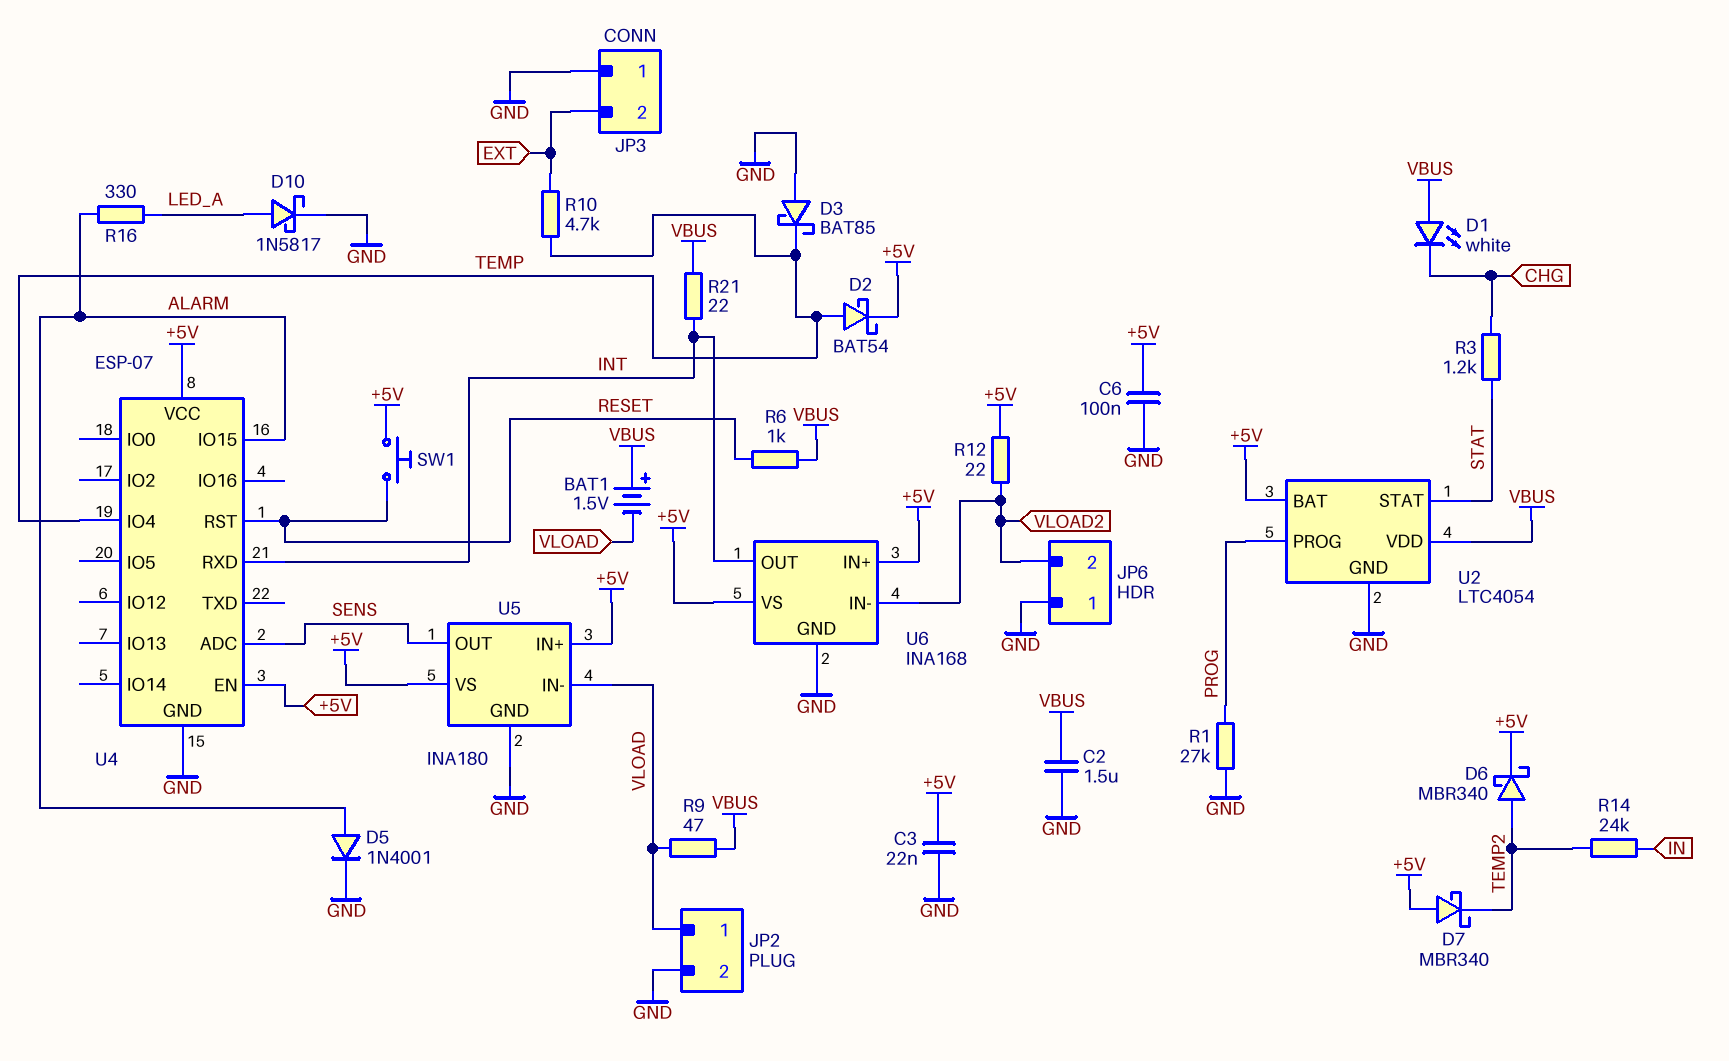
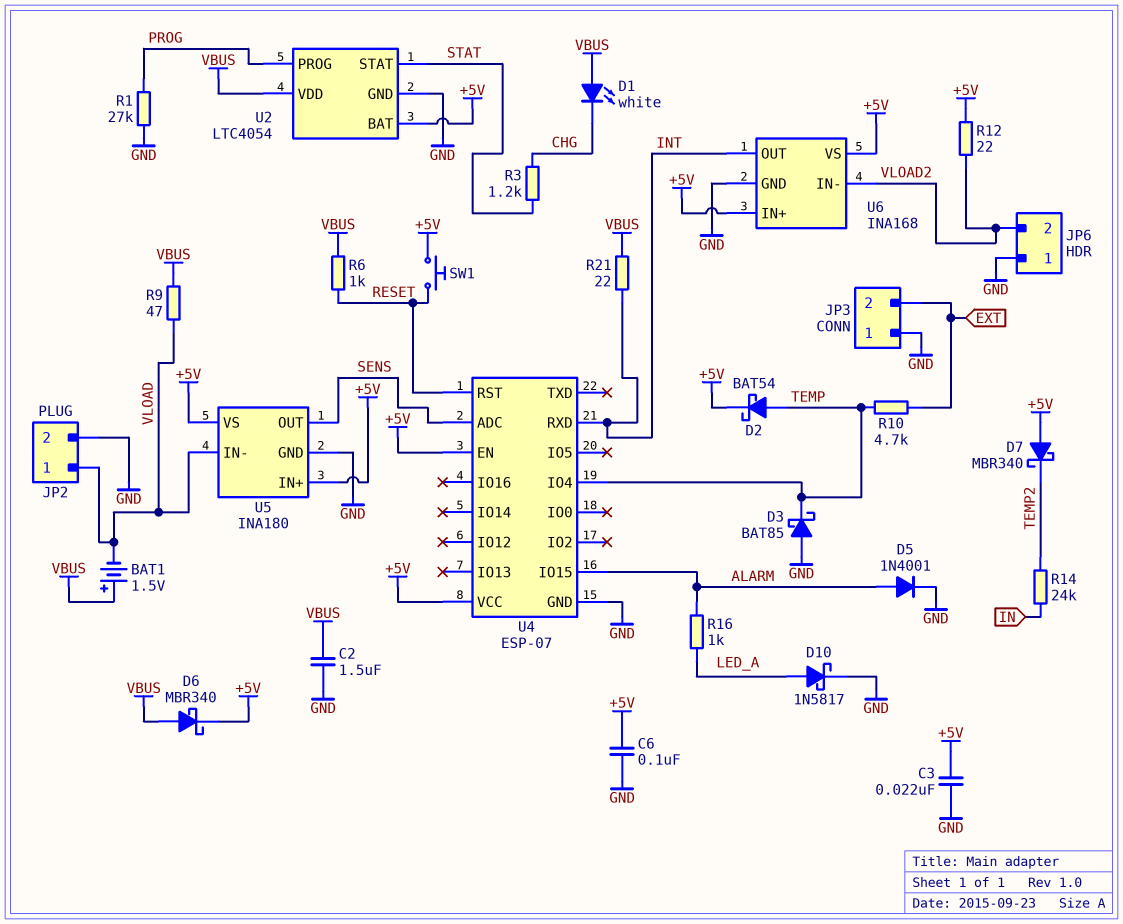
D6: schottky MBR340 (A TEMP2, K +5V) -> schottky MBR340 (A VBUS, K +5V)
R16: 330 (ALARM, LED_A) -> 1k (ALARM, LED_A)

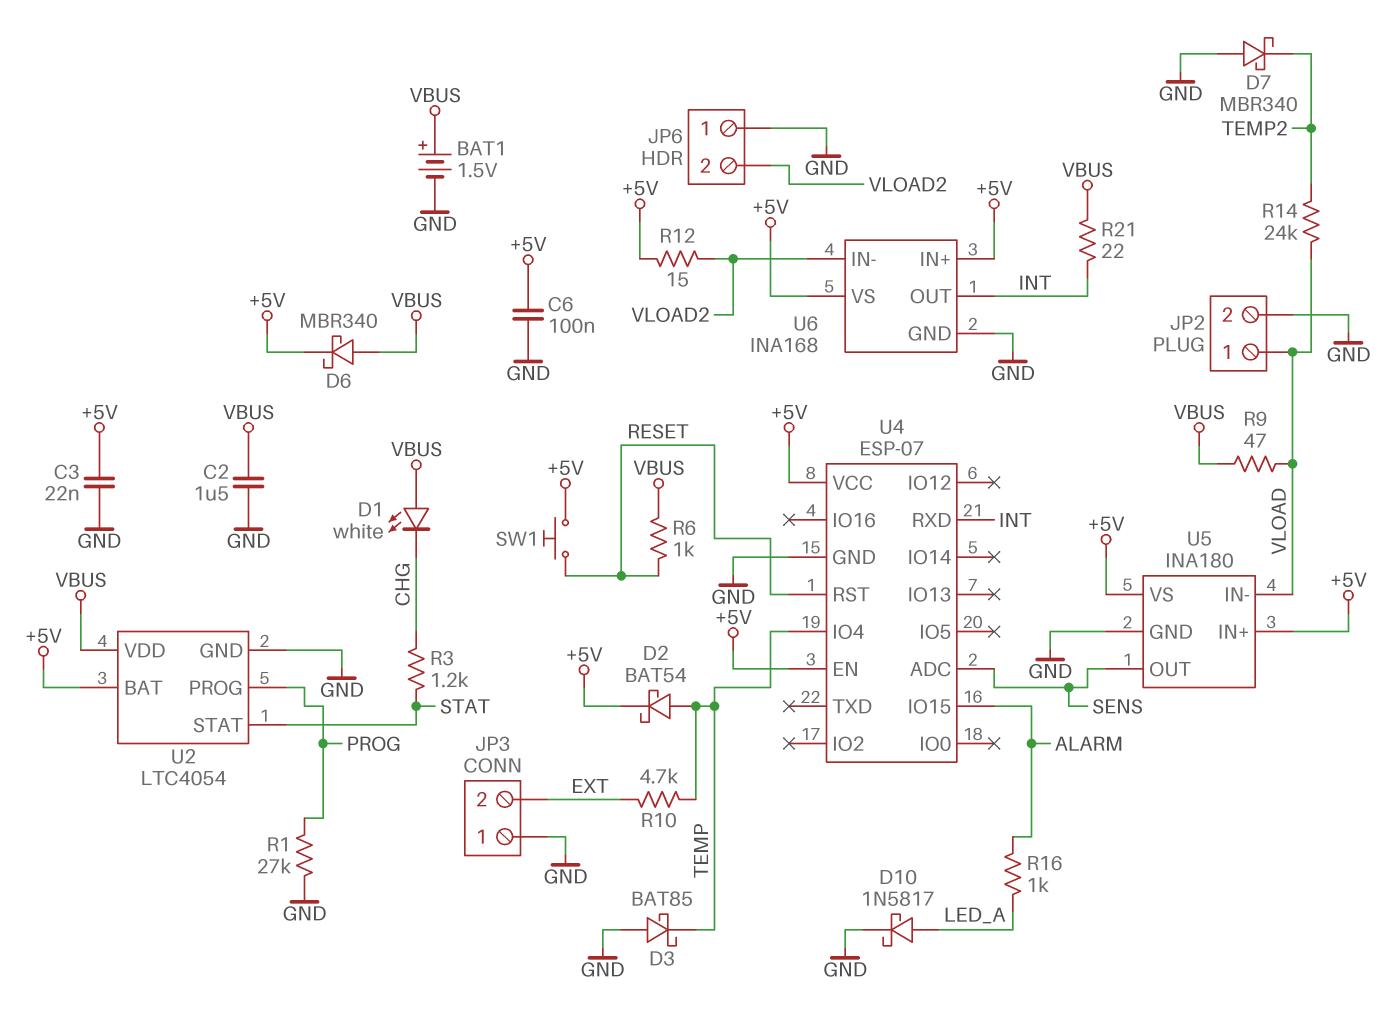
BAT1: 1.5V (plus VBUS, minus VLOAD) -> 1.5V (plus VBUS, minus GND)
D5: diode 1N4001 (A ALARM, K GND) -> none
D7: schottky MBR340 (A +5V, K TEMP2) -> schottky MBR340 (A GND, K TEMP2)
R12: 22 (+5V, VLOAD2) -> 15 (+5V, VLOAD2)
R14: 24k (IN, TEMP2) -> 24k (TEMP2, VLOAD)

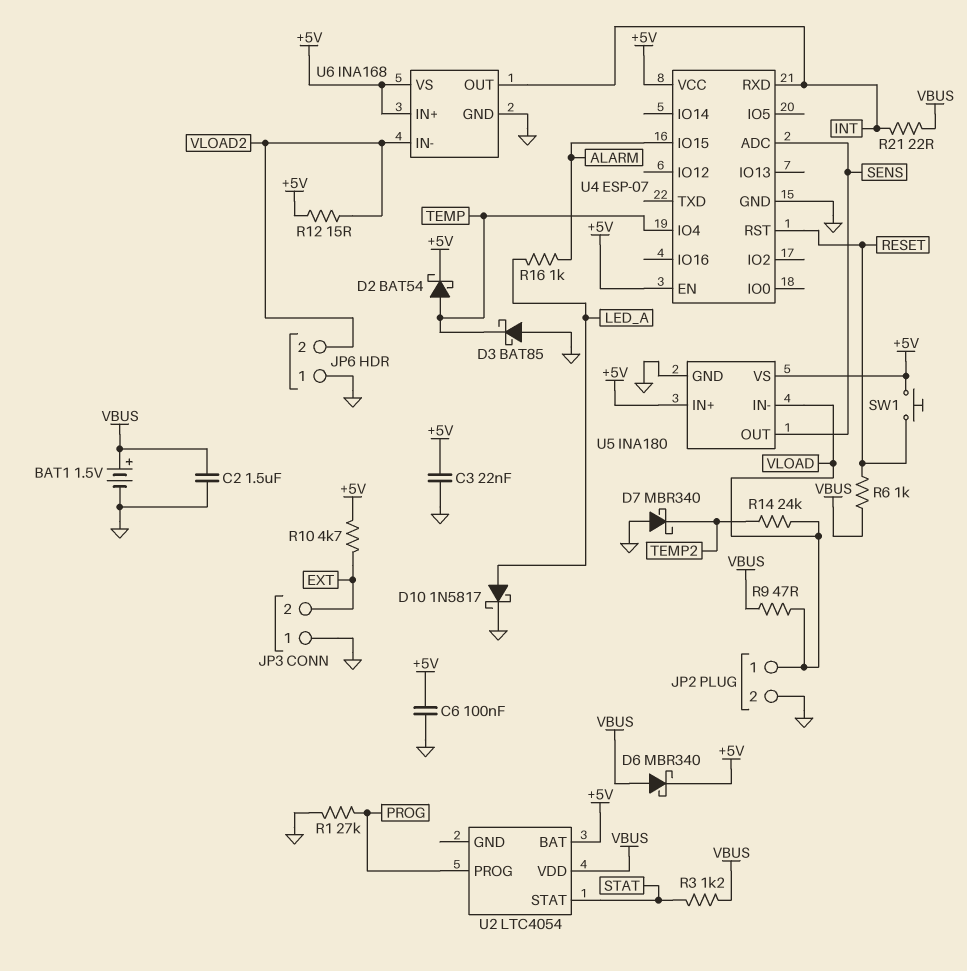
D1: LED white (A VBUS, K CHG) -> none
R3: 1.2k (CHG, STAT) -> 1.2k (STAT, VBUS)
R10: 4.7k (EXT, TEMP) -> 4.7k (+5V, EXT)
U2 pin GND: GND -> none

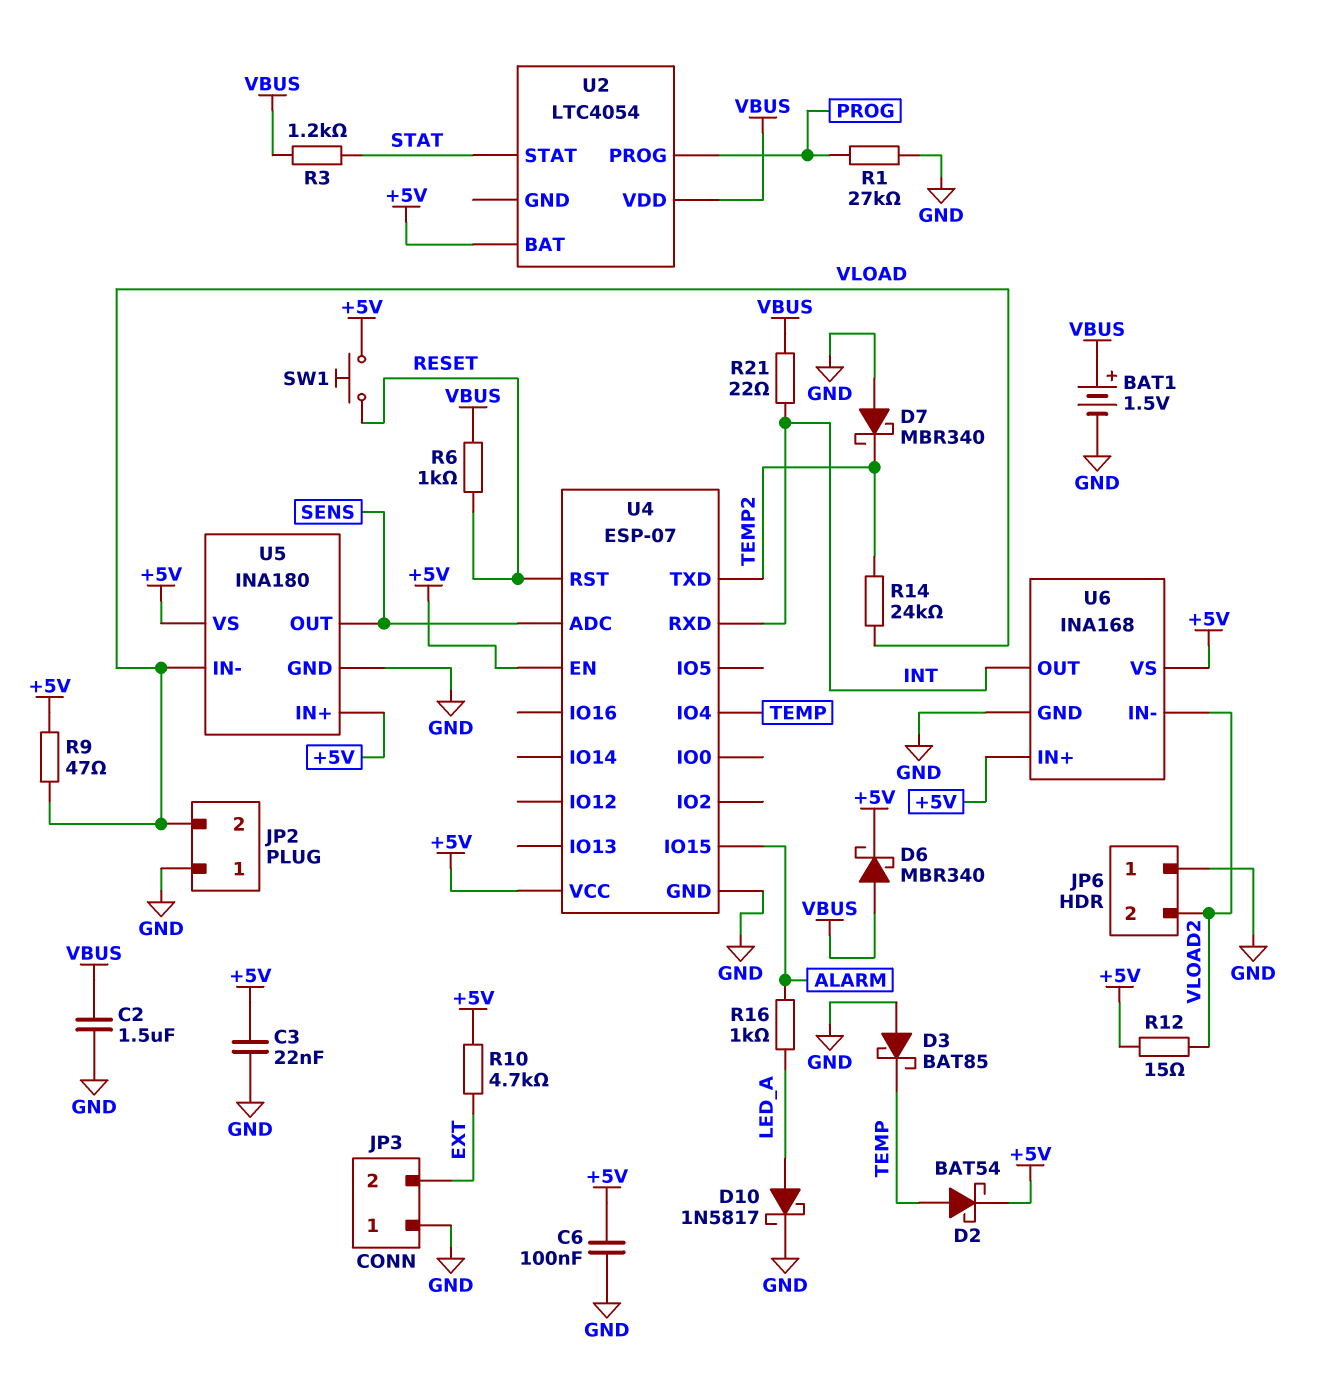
JP2 pin 1: VLOAD -> GND
JP2 pin 2: GND -> VLOAD
R9: 47 (VBUS, VLOAD) -> 47 (+5V, VLOAD)
U4 pin TXD: none -> TEMP2

